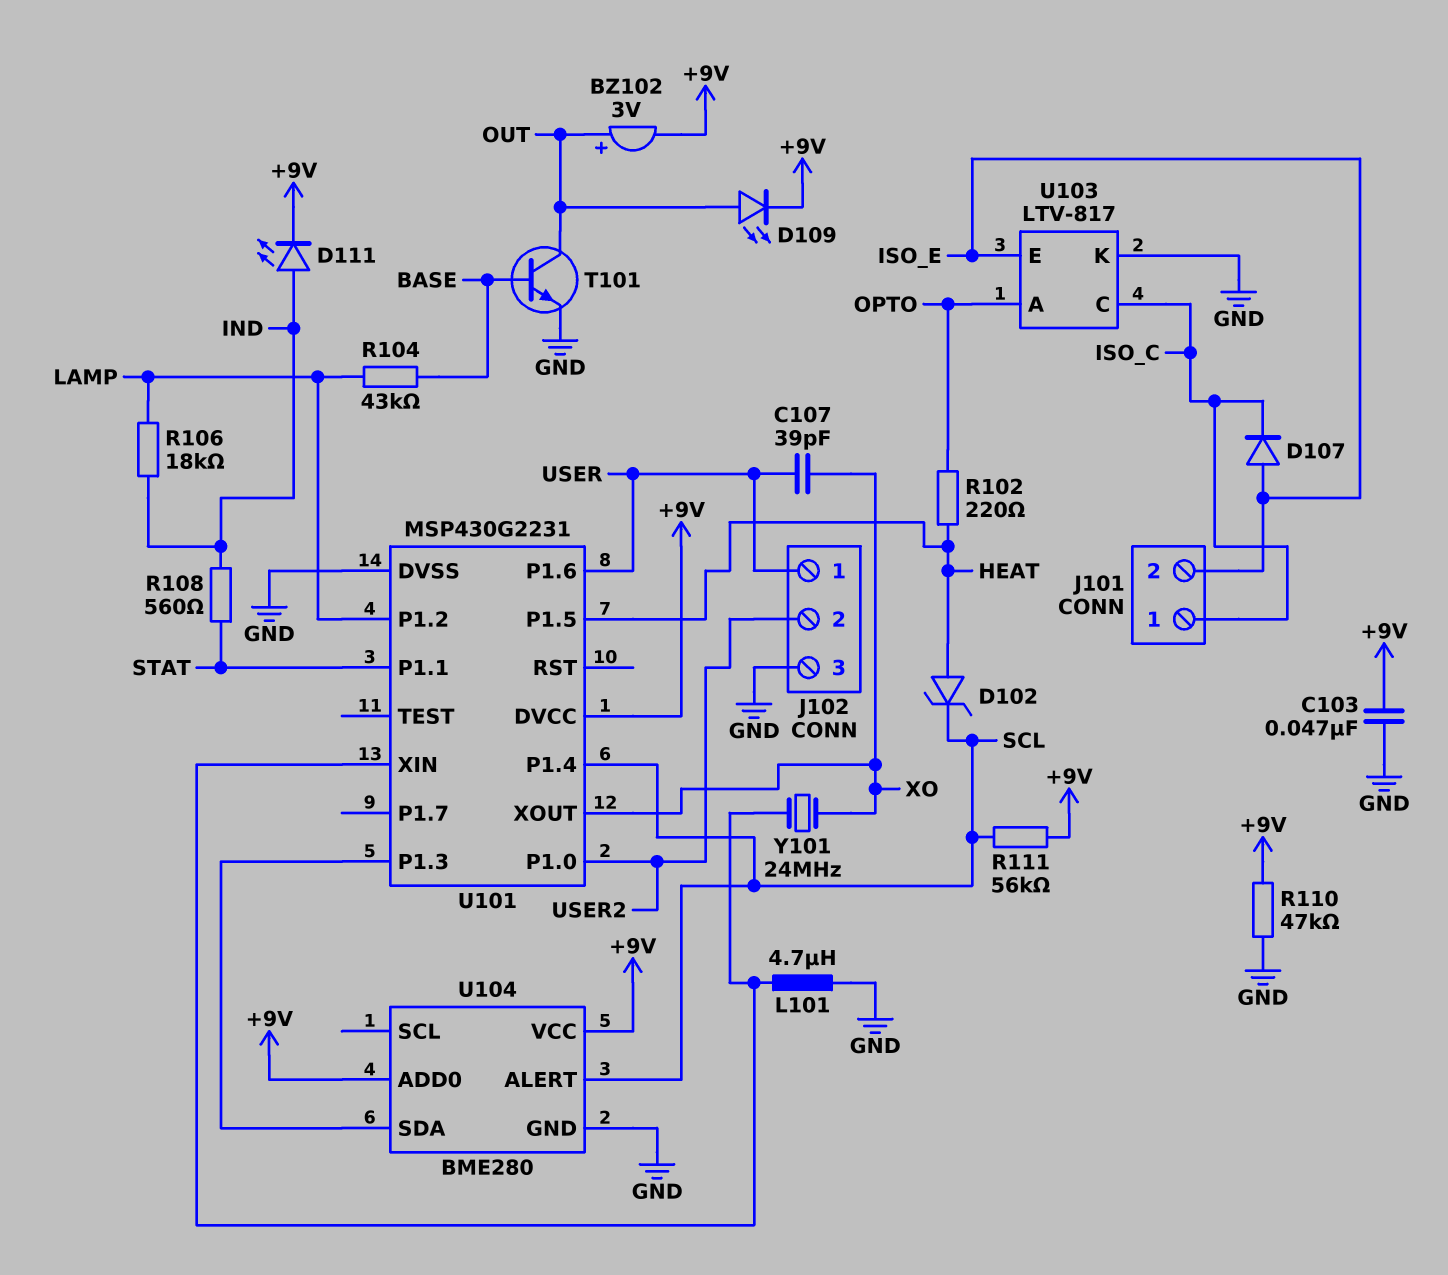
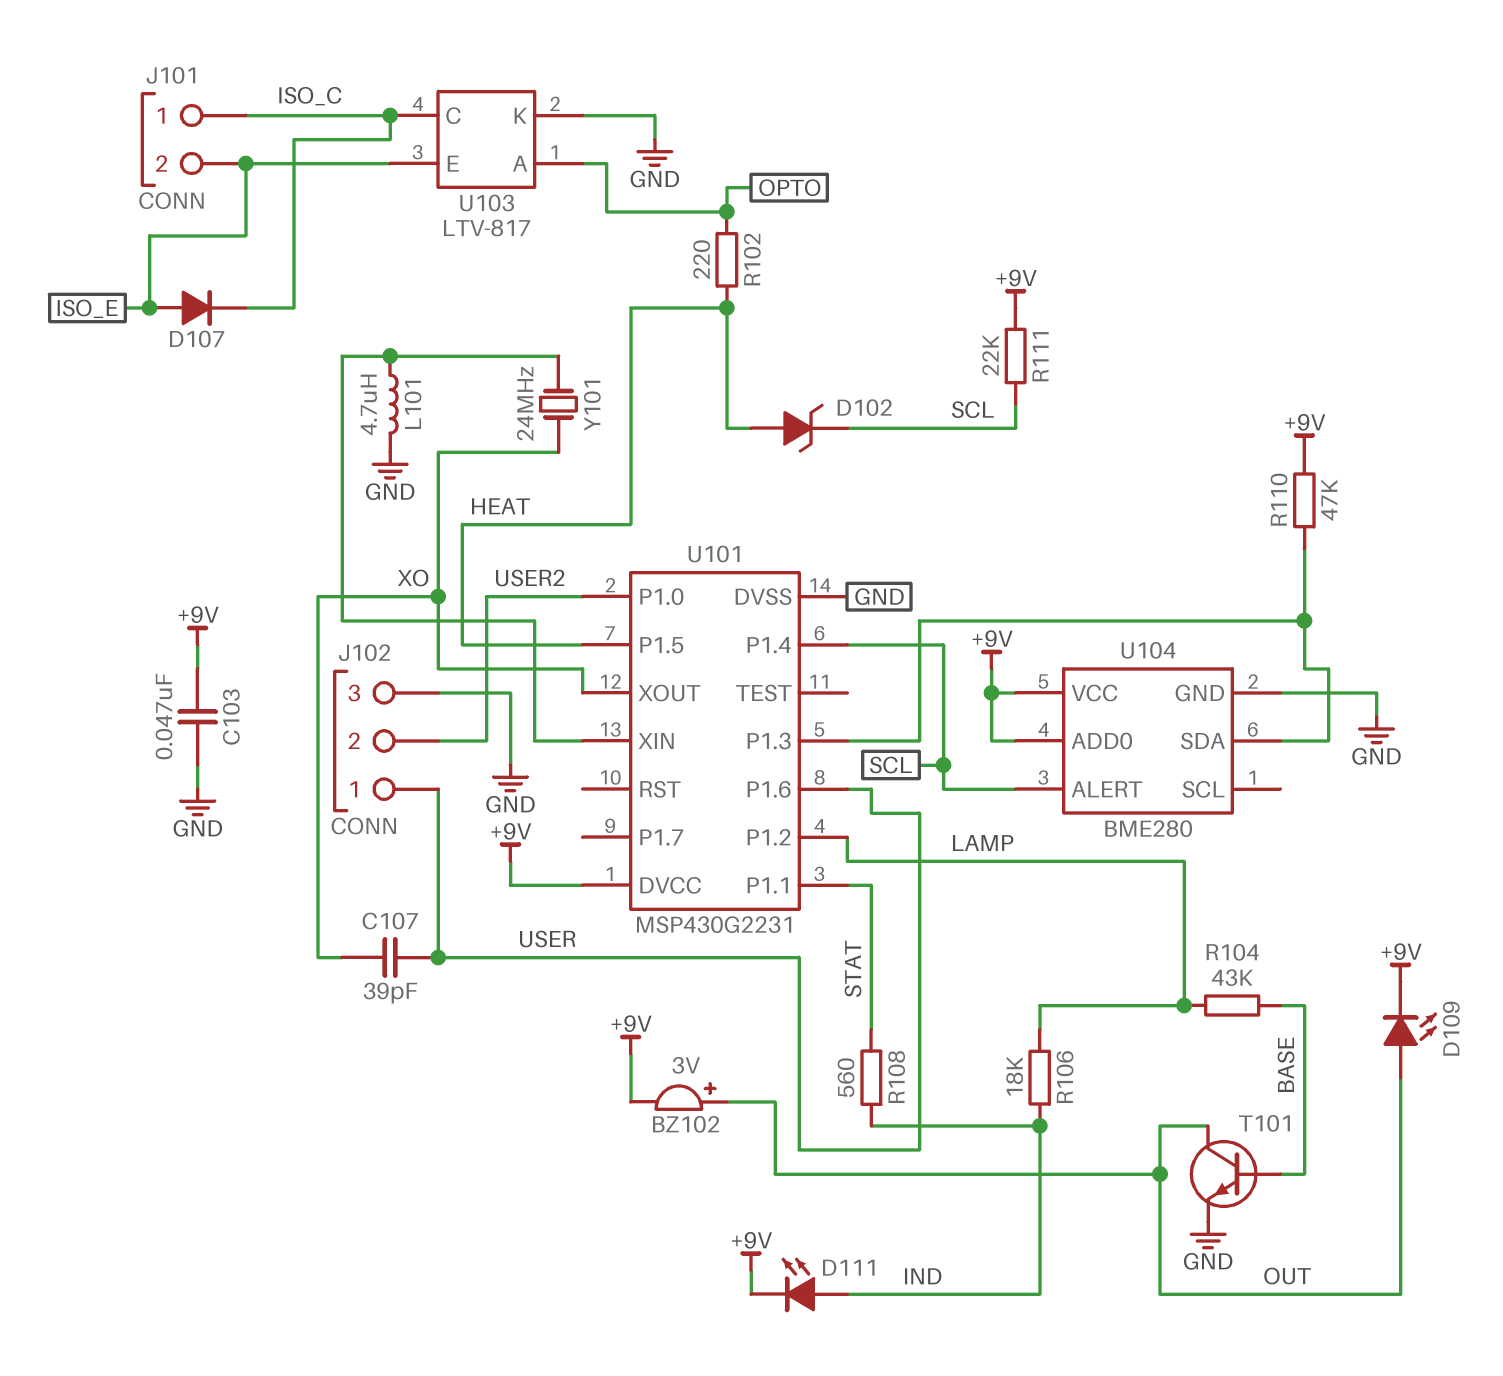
R110: 47k (+9V, GND) -> 47k (+9V, U101/P1.3)
R111: 56k (+9V, SCL) -> 22k (+9V, SCL)

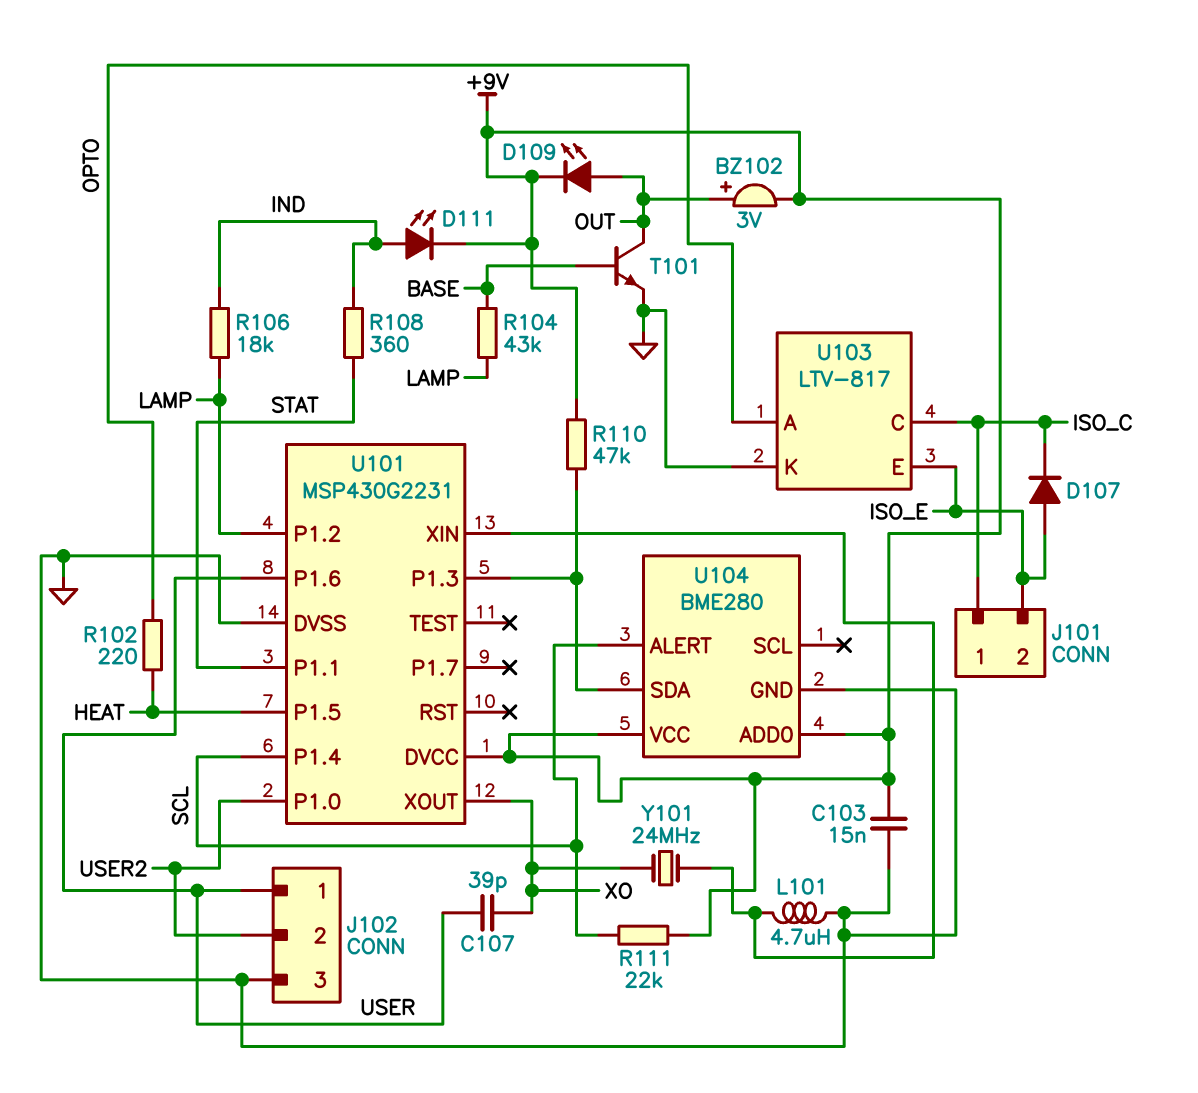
C103: 47nF (+9V, GND) -> 15nF (+9V, GND)
D102: zener (A HEAT, K SCL) -> none
R108: 560 (IND, STAT) -> 360 (IND, STAT)

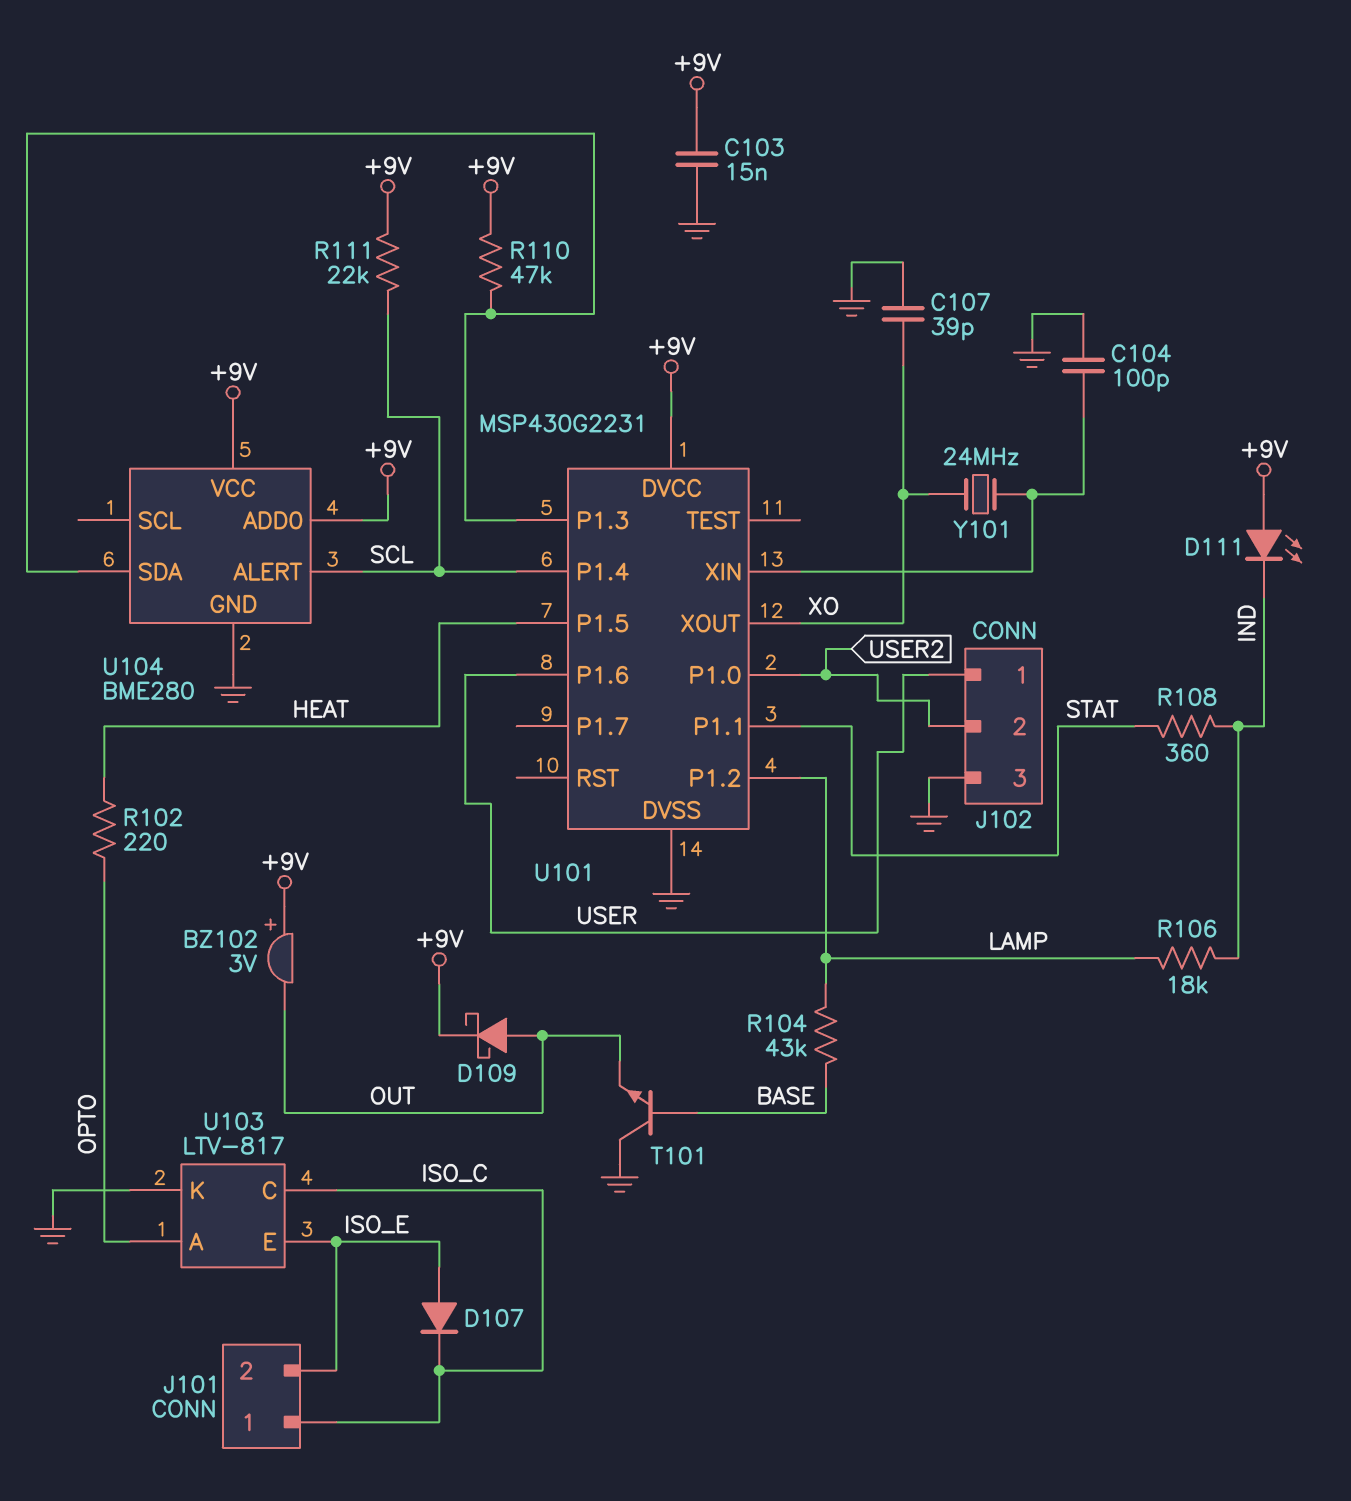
BZ102: buzzer 3V (plus OUT, minus +9V) -> buzzer 3V (plus +9V, minus OUT)
C104: none -> 100pF (GND, U101/XIN)
C107: 39pF (USER, XO) -> 39pF (GND, XO)
D109: LED (A OUT, K +9V) -> schottky (A OUT, K +9V)
D111: LED (A IND, K +9V) -> LED (A +9V, K IND)
L101: 4.7uH (GND, U101/XIN) -> none
T101: NPN (B BASE, C OUT, E GND) -> NPN (B BASE, C GND, E OUT)

